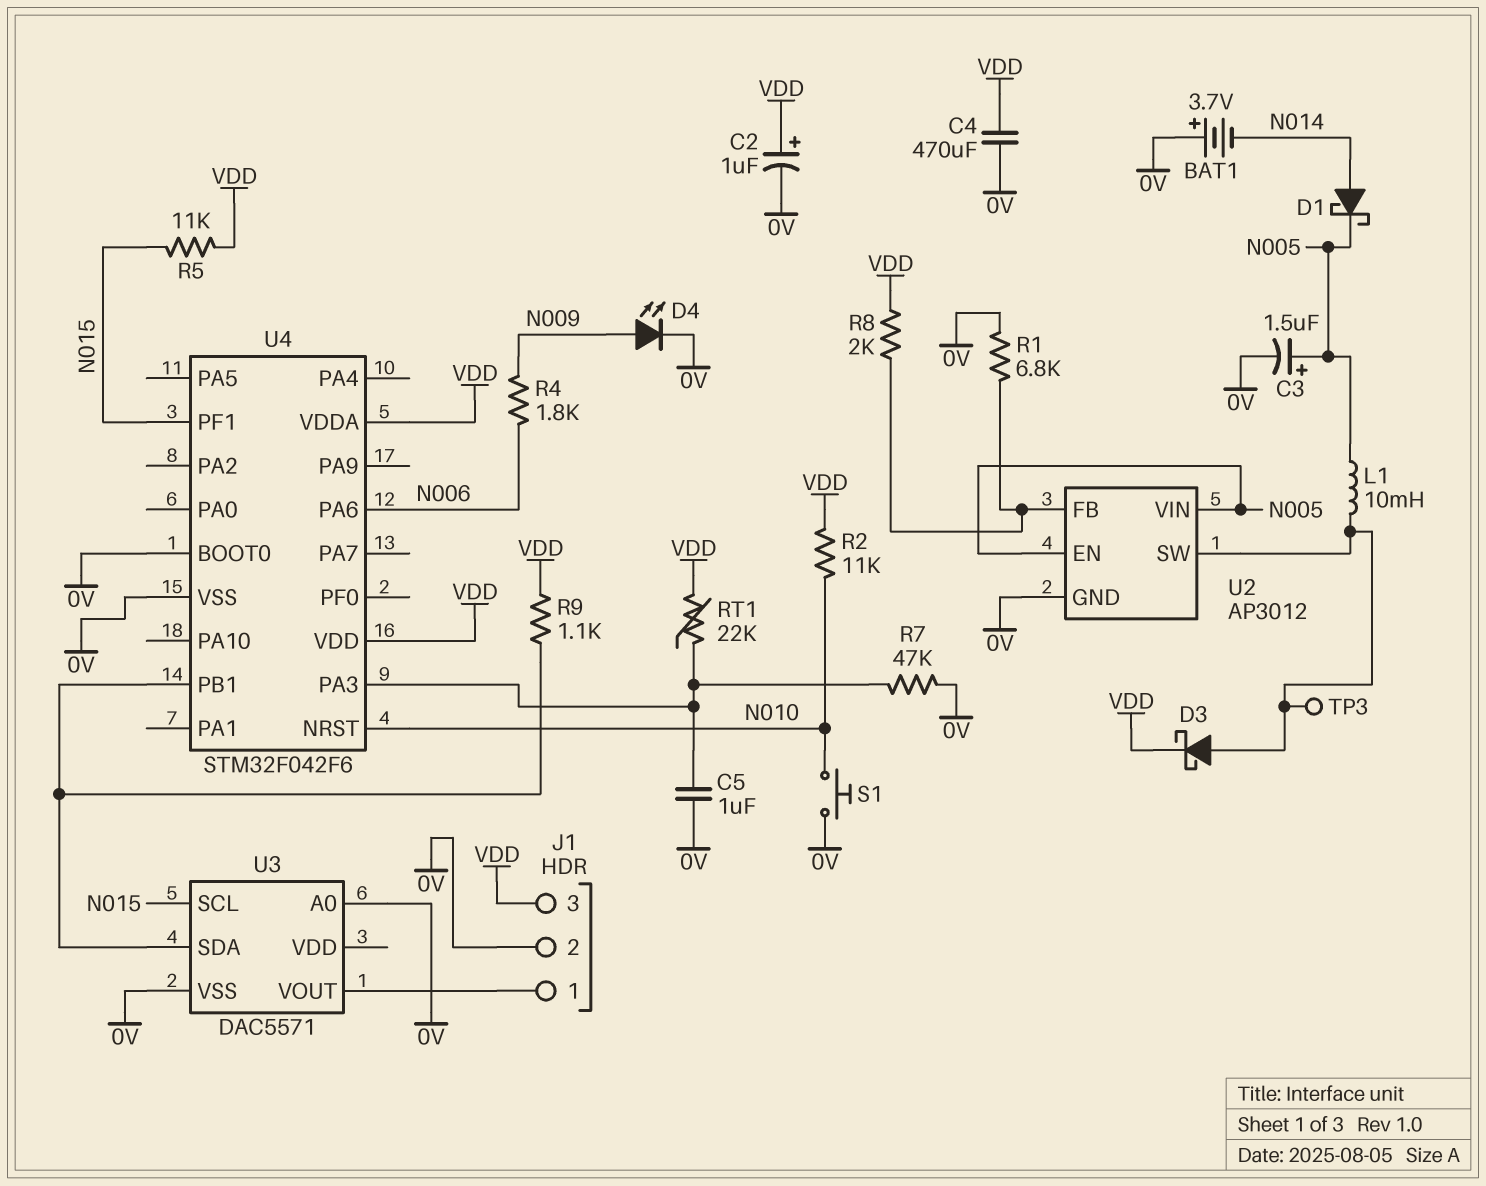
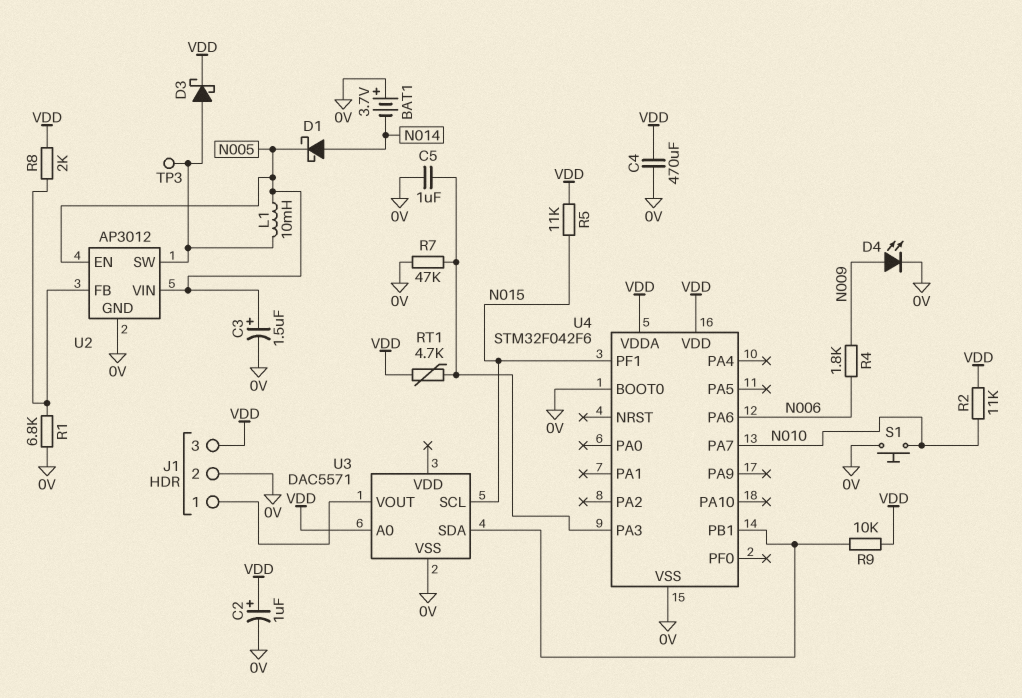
R9: 1.1k (U3/SDA, VDD) -> 10k (U3/SDA, VDD)
RT1: 22k (U4/PA3, VDD) -> 4.7k (U4/PA3, VDD)
U3 pin A0: 0V -> VDD
U4 pin NRST: N010 -> none
U4 pin PA7: none -> N010

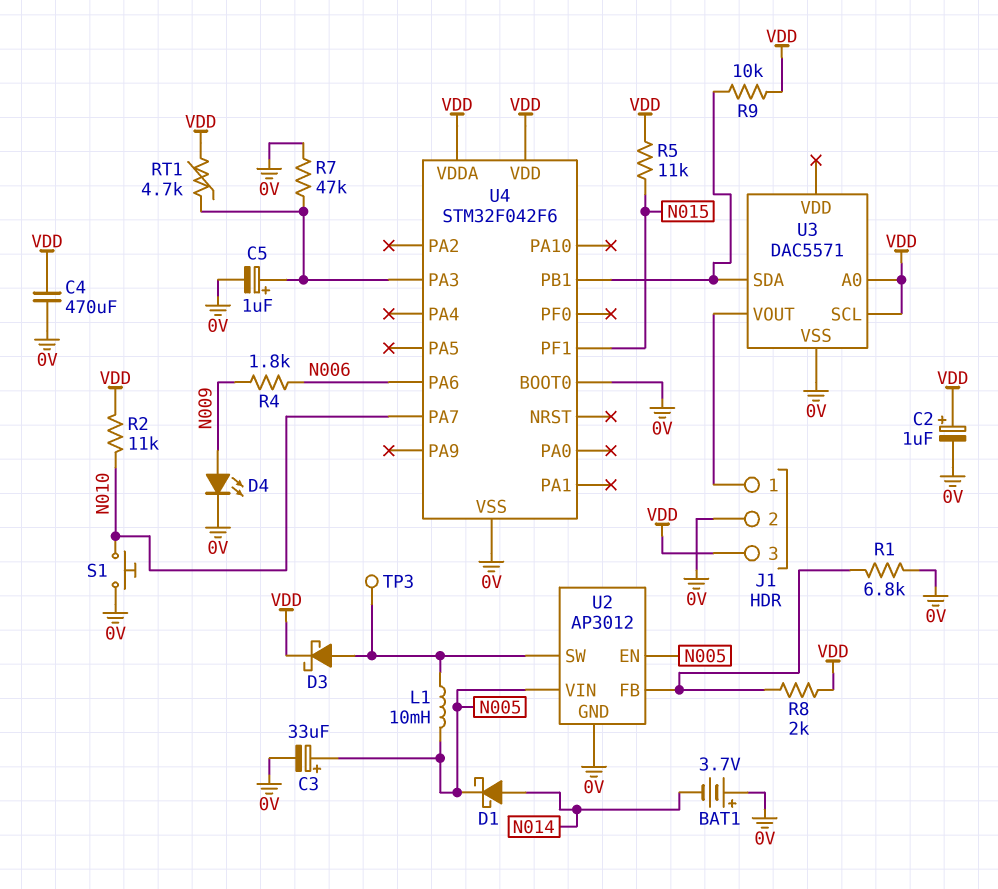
C3: 1.5uF (plus N005, minus 0V) -> 33uF (plus N005, minus 0V)
C5: 1uF (0V, U4/PA3) -> 1uF (plus U4/PA3, minus 0V)
U3 pin SCL: N015 -> VDD

